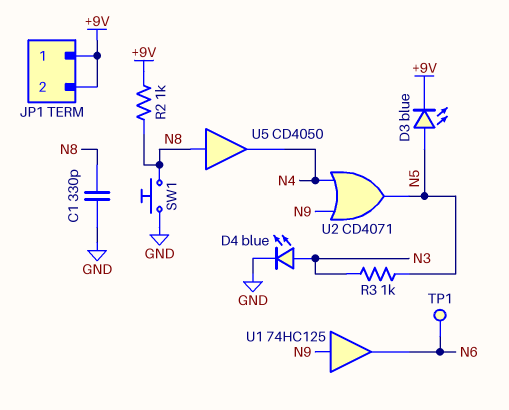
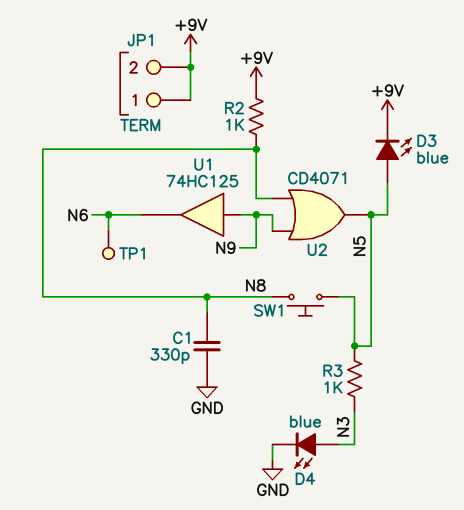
SW1: button (GND, N8) -> button (N5, N8)
U2: OR CD4071 (in N4, in N9, out N5) -> OR CD4071 (in N8, in N9, out N5)
U5: buffer CD4050 (in N8, out N4) -> none

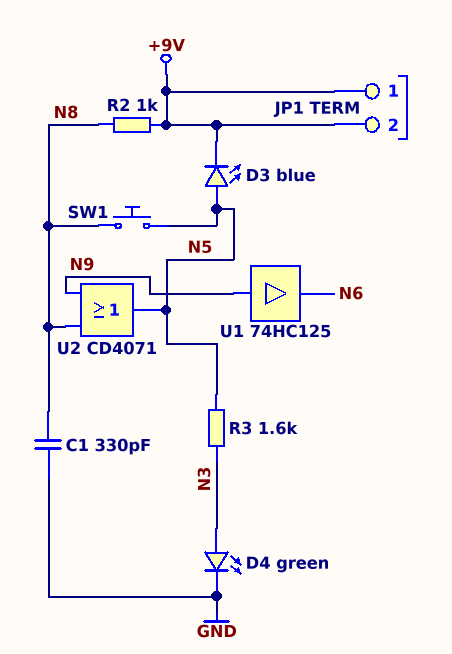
D4: LED blue (A N3, K GND) -> LED green (A N3, K GND)
R3: 1k (N3, N5) -> 1.6k (N3, N5)
TP1: test point (N6) -> none

